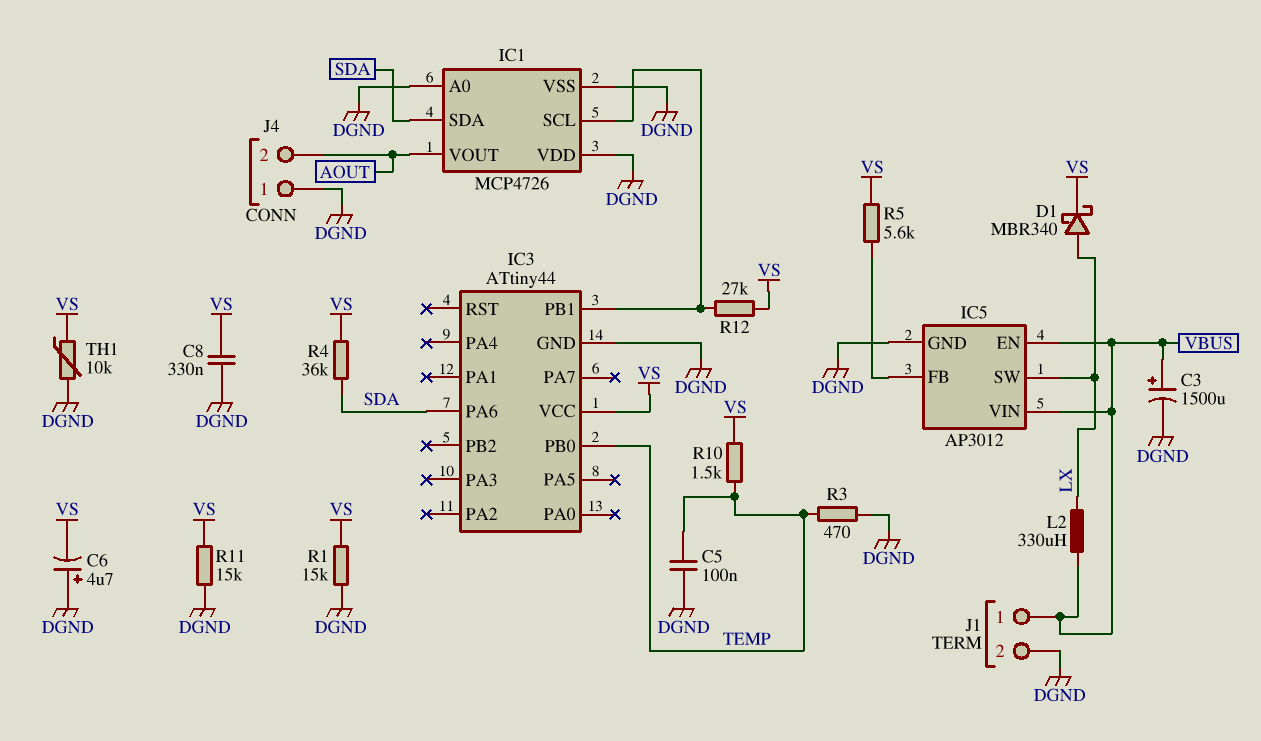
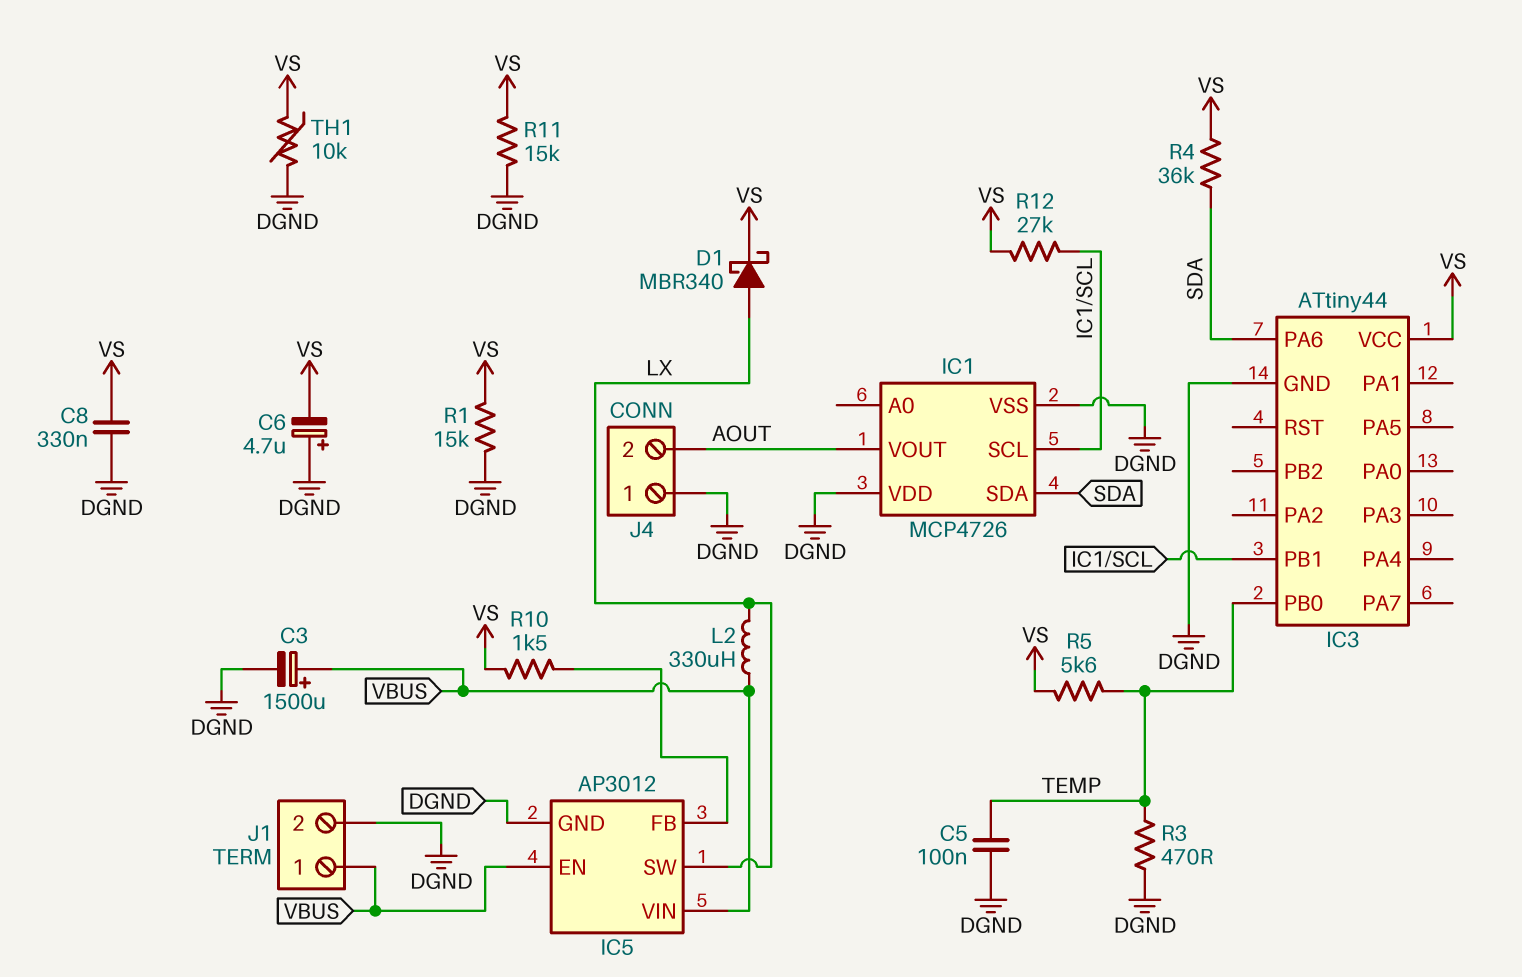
IC1 pin A0: DGND -> none
R5: 5.6k (IC5/FB, VS) -> 5.6k (TEMP, VS)
R10: 1.5k (TEMP, VS) -> 1.5k (IC5/FB, VS)

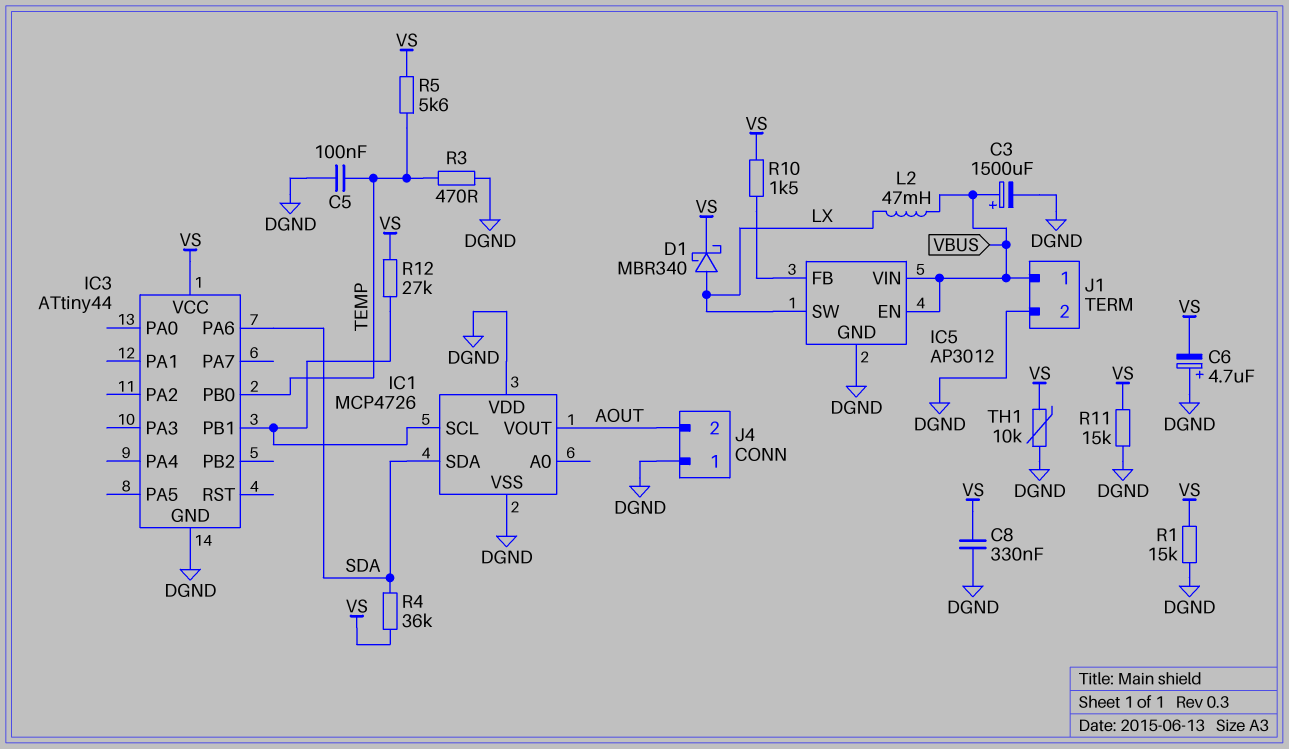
L2: 330uH (LX, VBUS) -> 47mH (LX, VBUS)

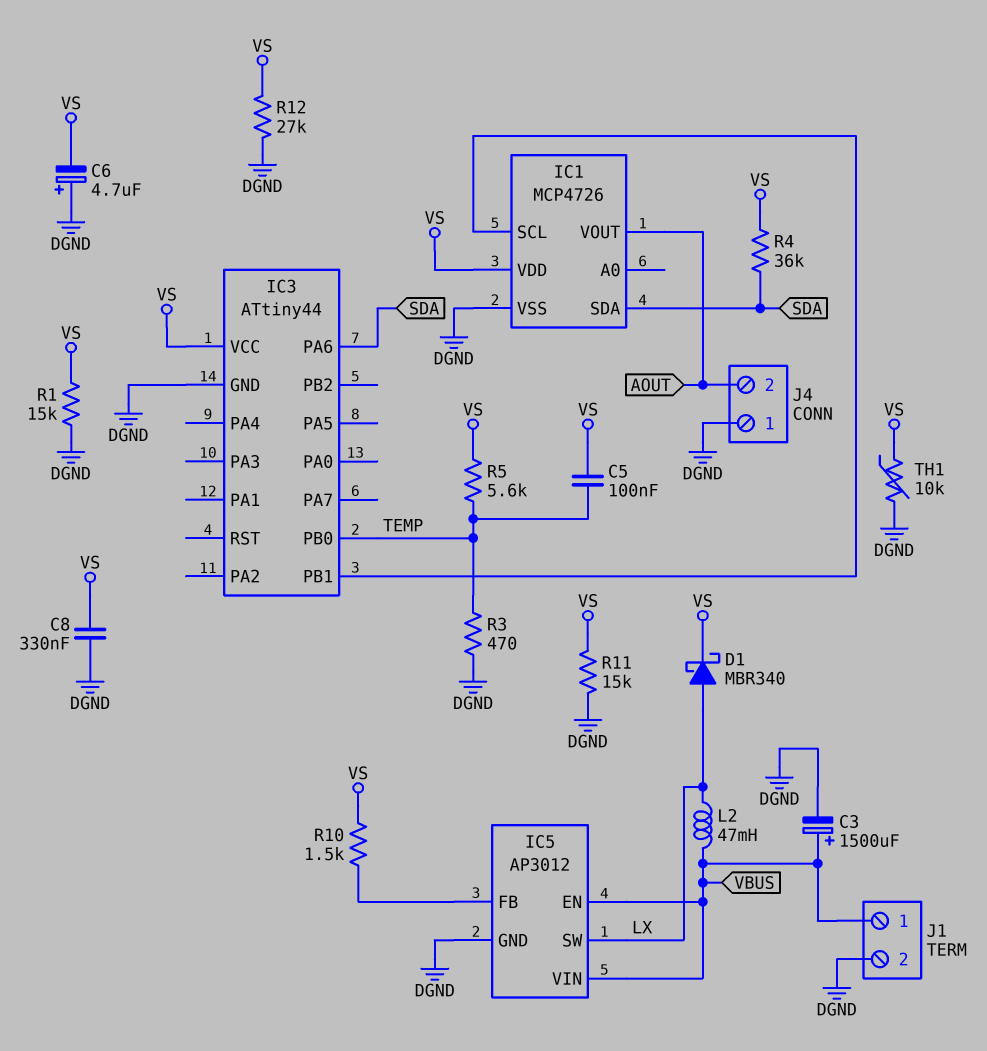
C5: 100nF (DGND, TEMP) -> 100nF (TEMP, VS)
IC1 pin VDD: DGND -> VS
R12: 27k (IC1/SCL, VS) -> 27k (DGND, VS)

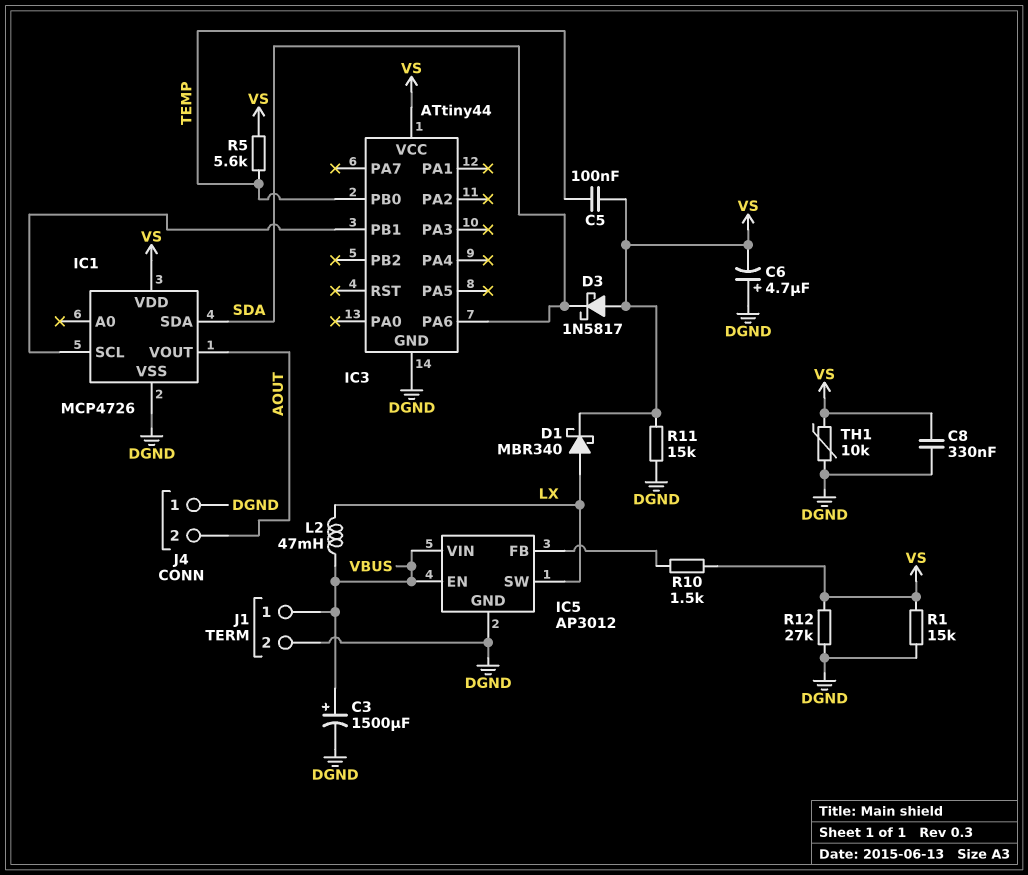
D3: none -> schottky 1N5817 (A VS, K SDA)
R3: 470 (DGND, TEMP) -> none
R4: 36k (SDA, VS) -> none

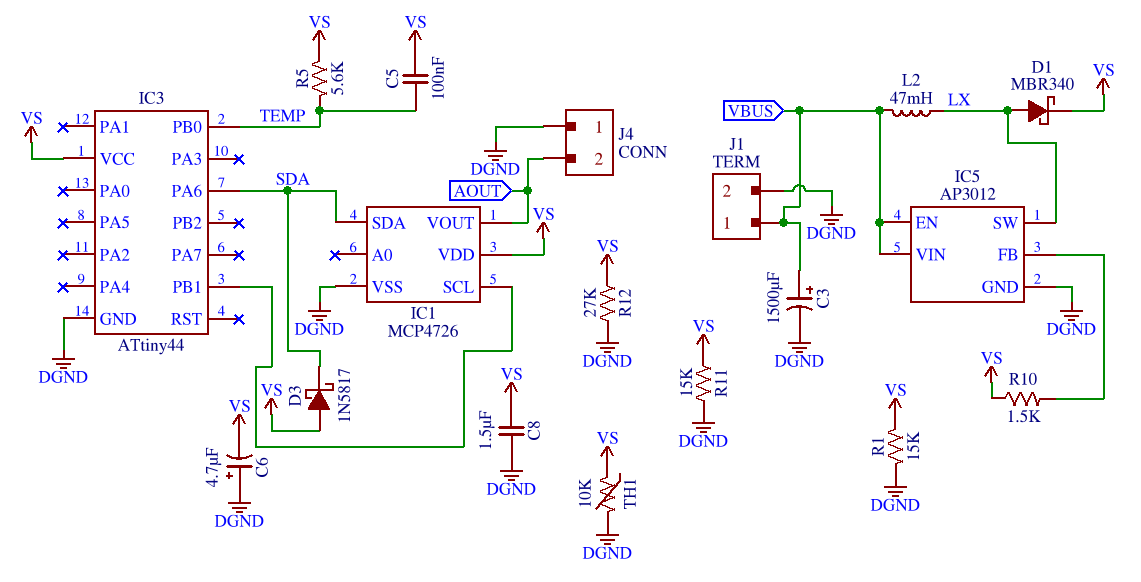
C8: 330nF (DGND, VS) -> 1.5uF (DGND, VS)

